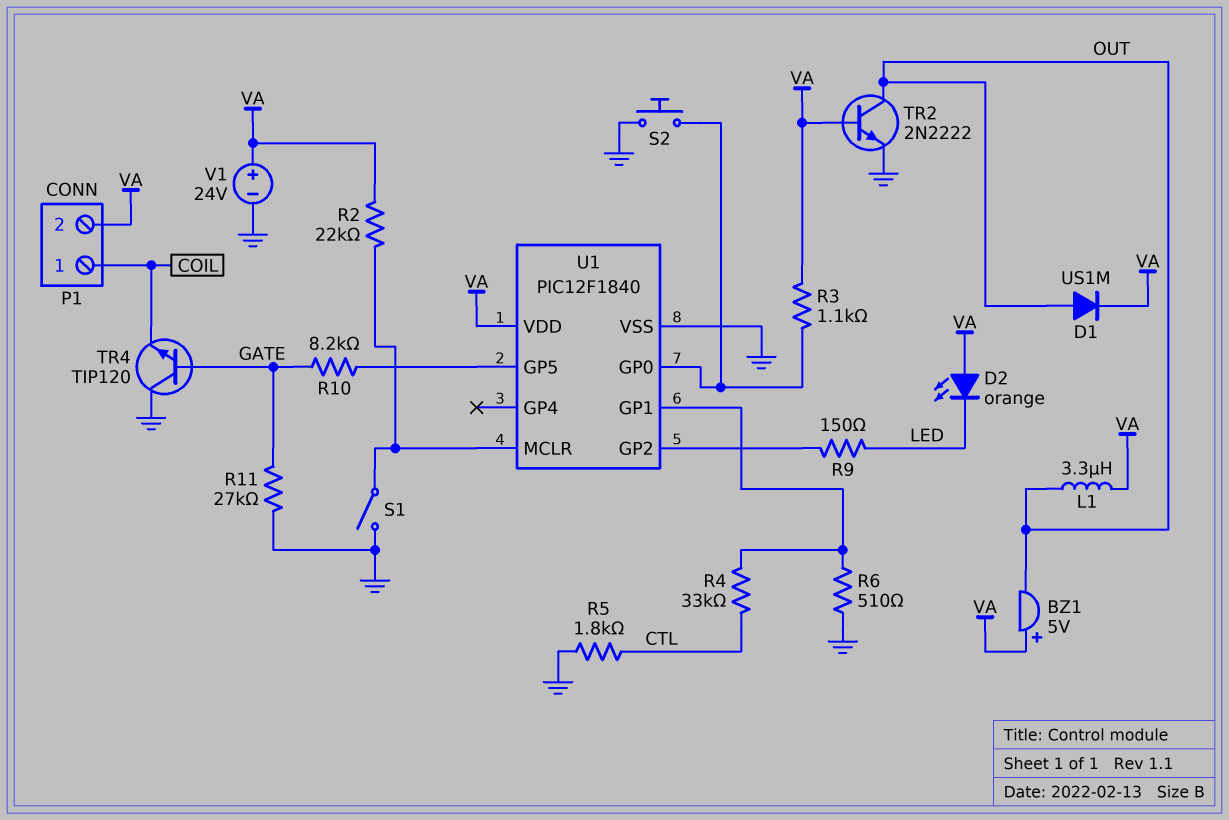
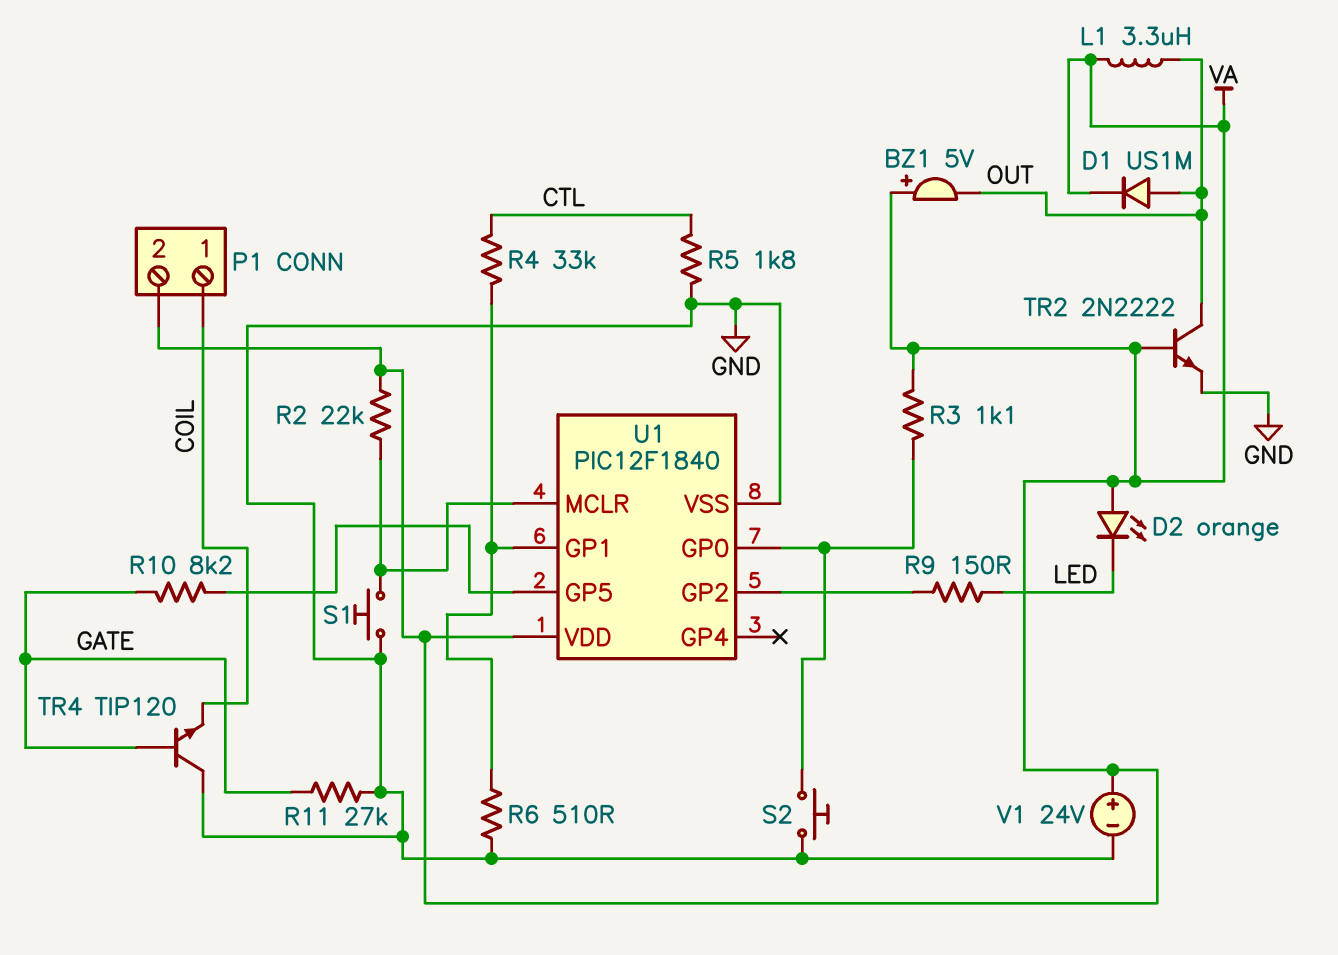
S1: switch (GND, U1/MCLR) -> button (GND, U1/MCLR)

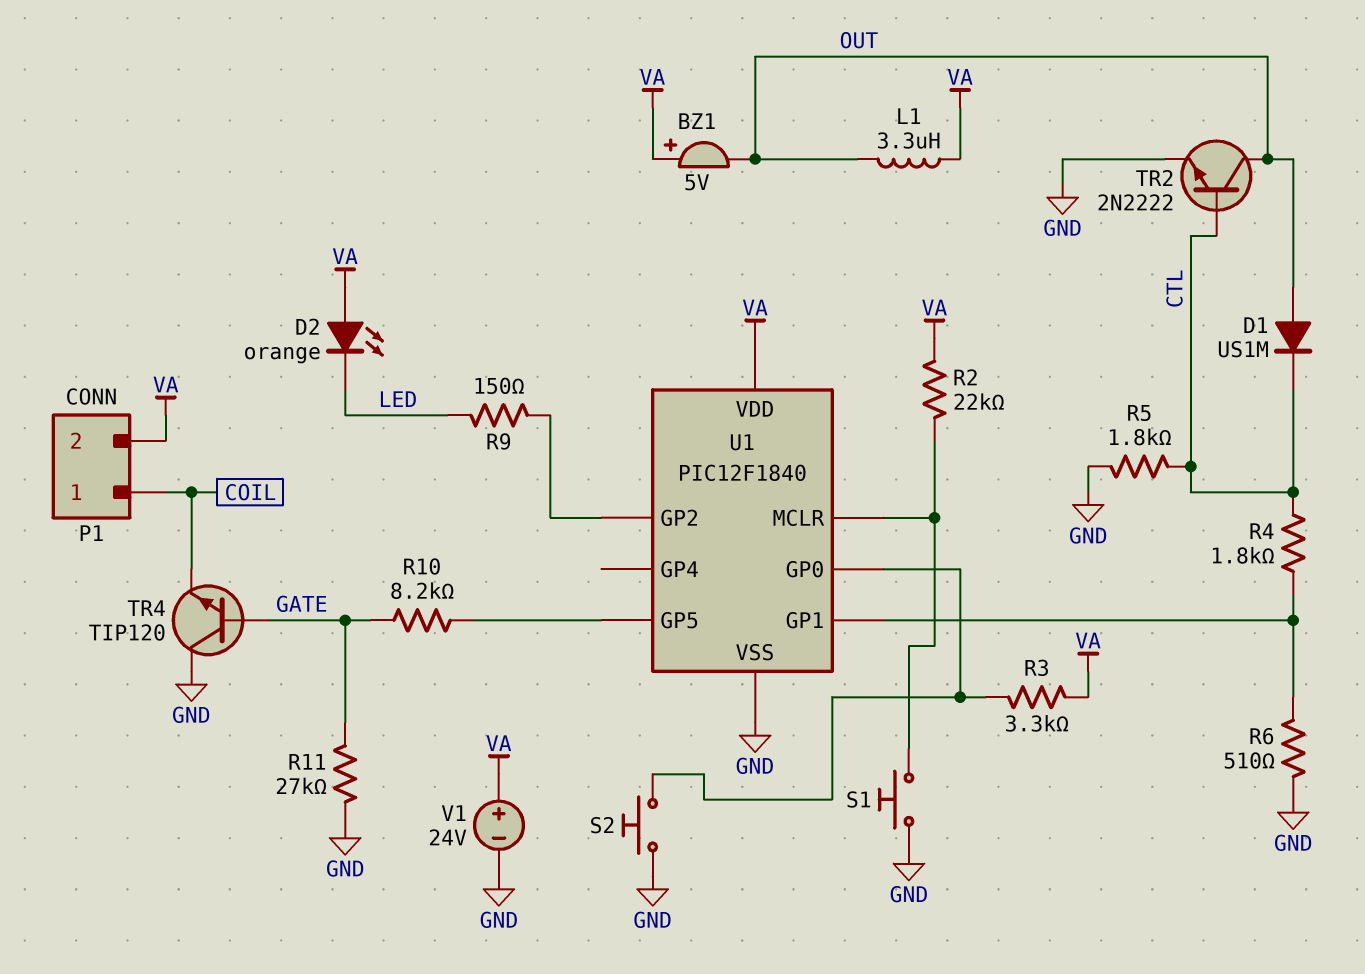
D1: diode US1M (A OUT, K VA) -> diode US1M (A OUT, K CTL)
R3: 1.1k (U1/GP0, VA) -> 3.3k (U1/GP0, VA)
R4: 33k (CTL, U1/GP1) -> 1.8k (CTL, U1/GP1)
TR2: NPN 2N2222 (B VA, C OUT, E GND) -> NPN 2N2222 (B CTL, C OUT, E GND)

